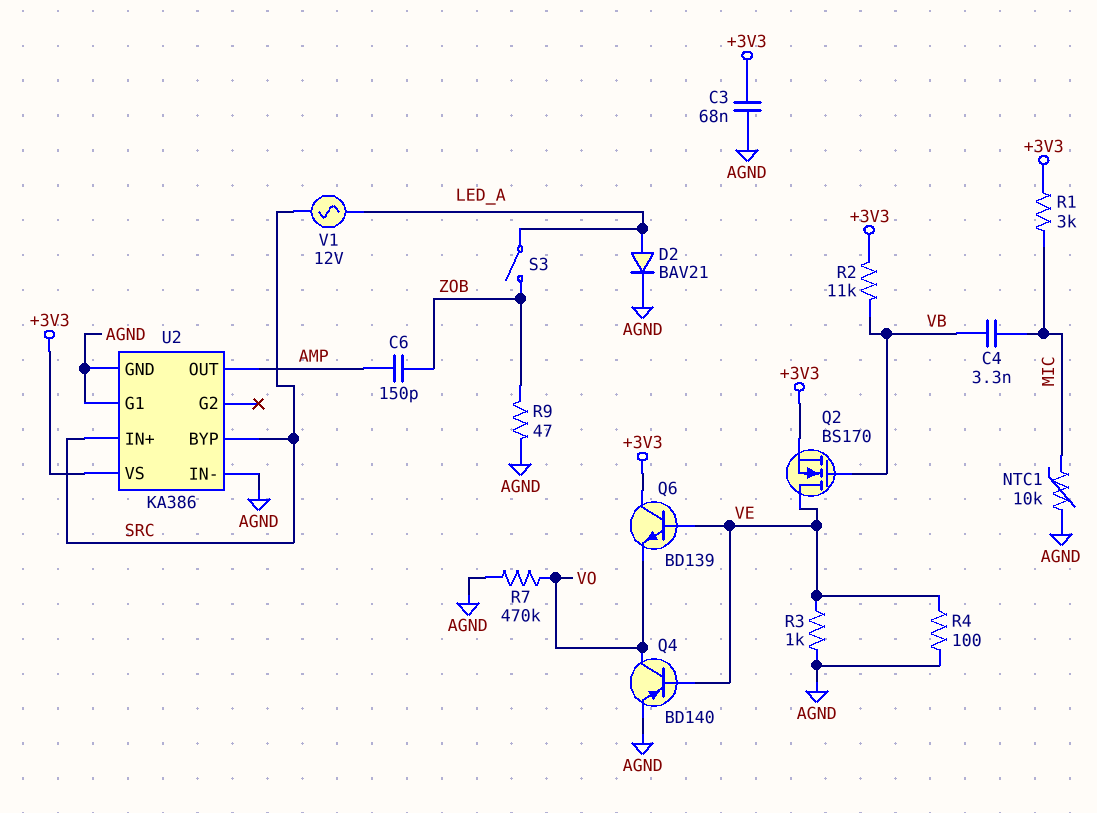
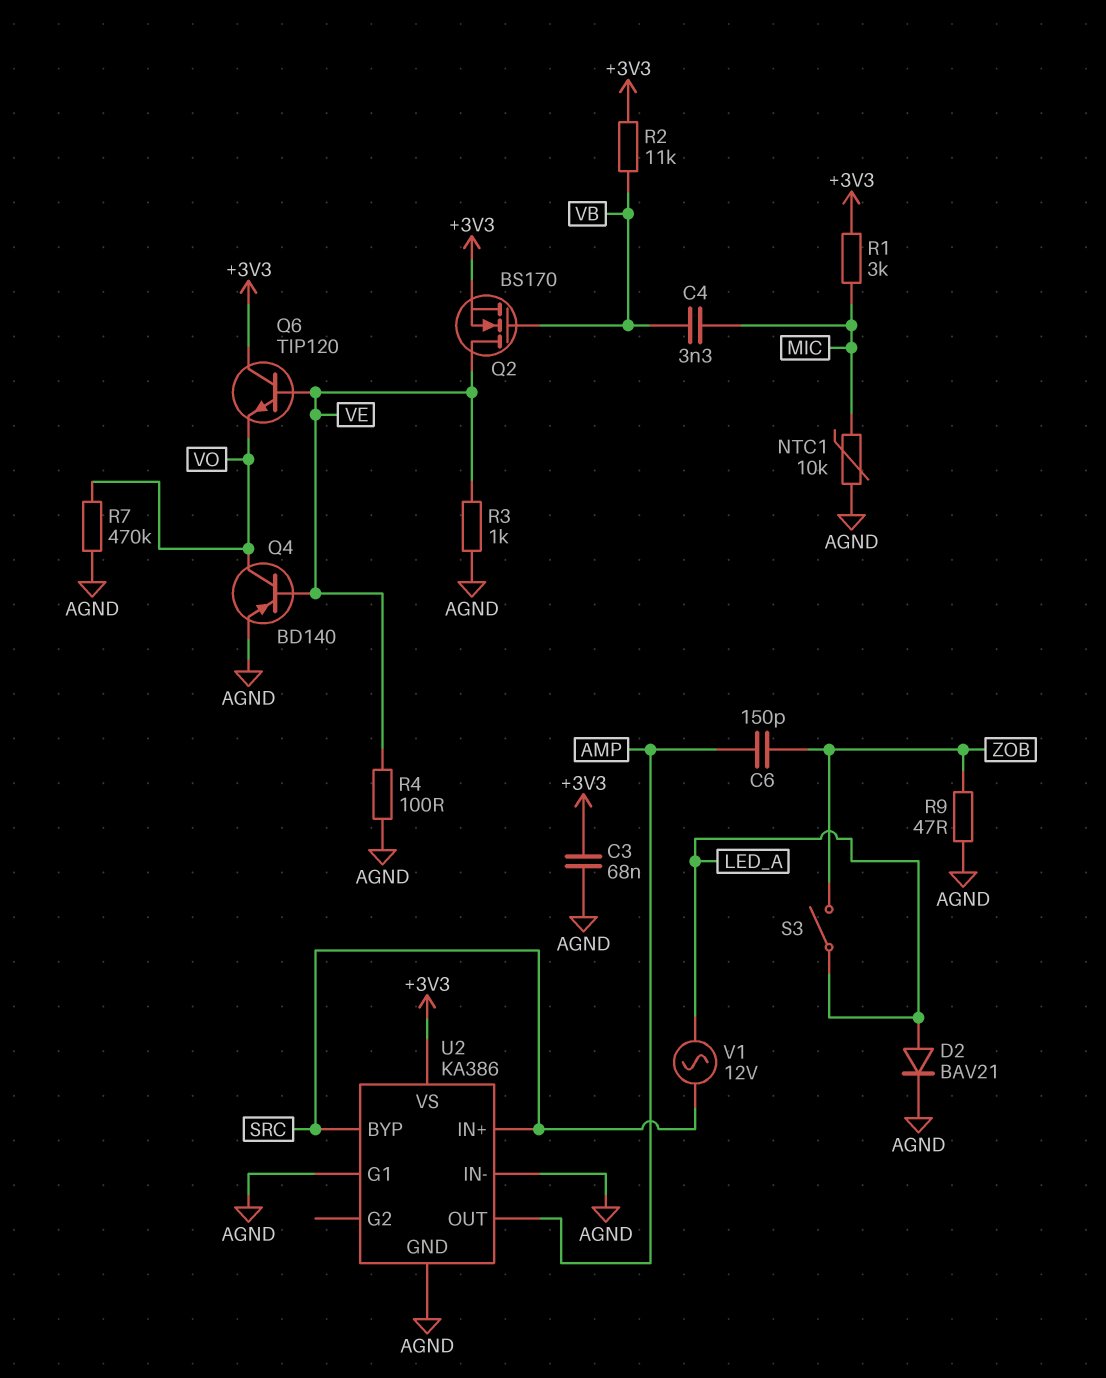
Q6: NPN BD139 (B VE, C +3V3, E VO) -> NPN TIP120 (B VE, C +3V3, E VO)

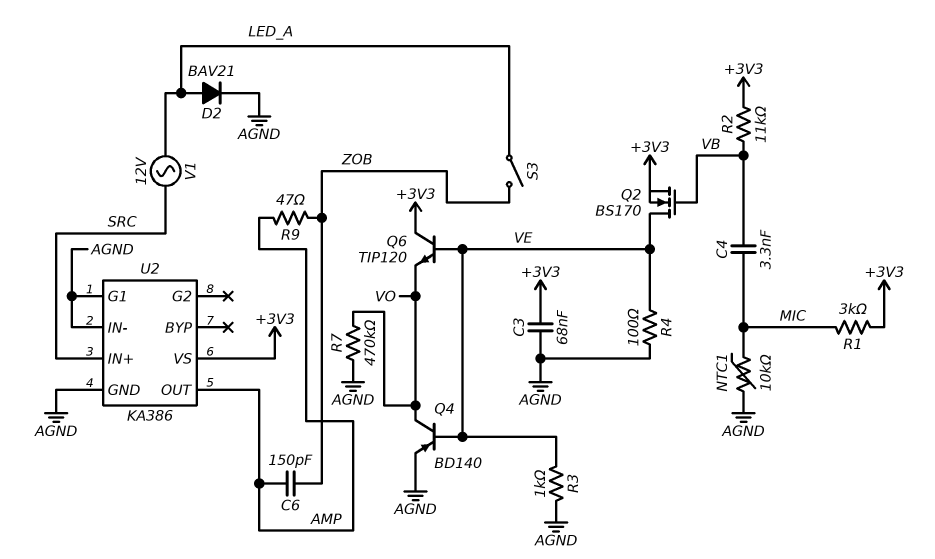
R9: 47 (AGND, ZOB) -> 47 (AMP, ZOB)
U2 pin BYP: SRC -> none

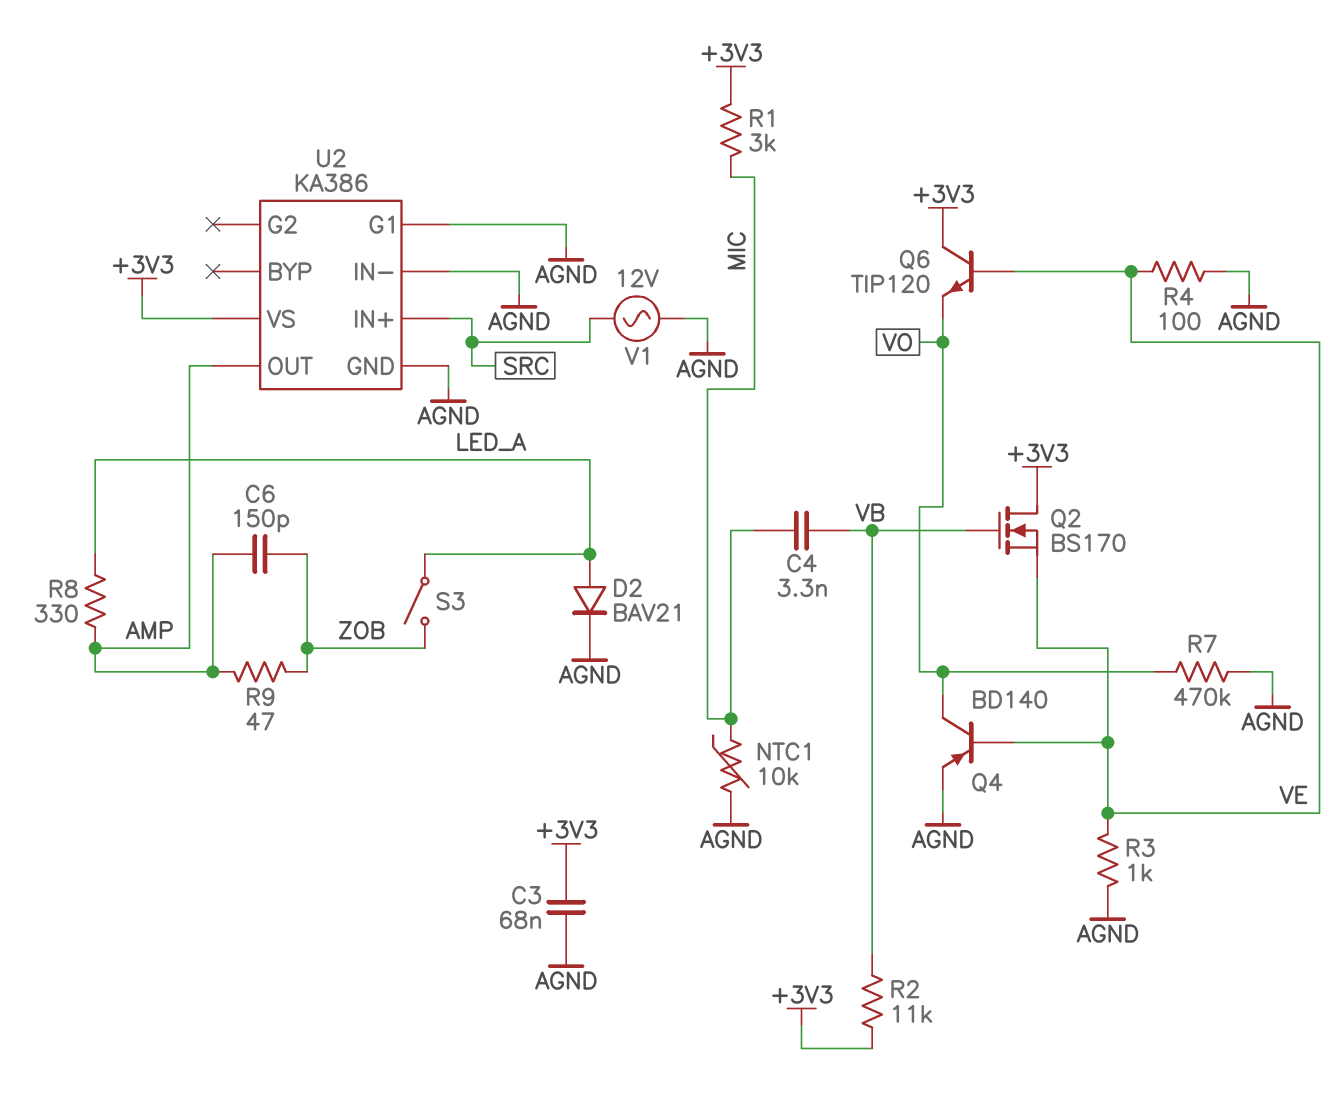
Q2: NMOS BS170 (G VB, D VE, S +3V3) -> NMOS BS170 (G VB, D +3V3, S VE)
R8: none -> 330 (AMP, LED_A)
V1: AC 12V (LED_A, SRC) -> AC 12V (AGND, SRC)

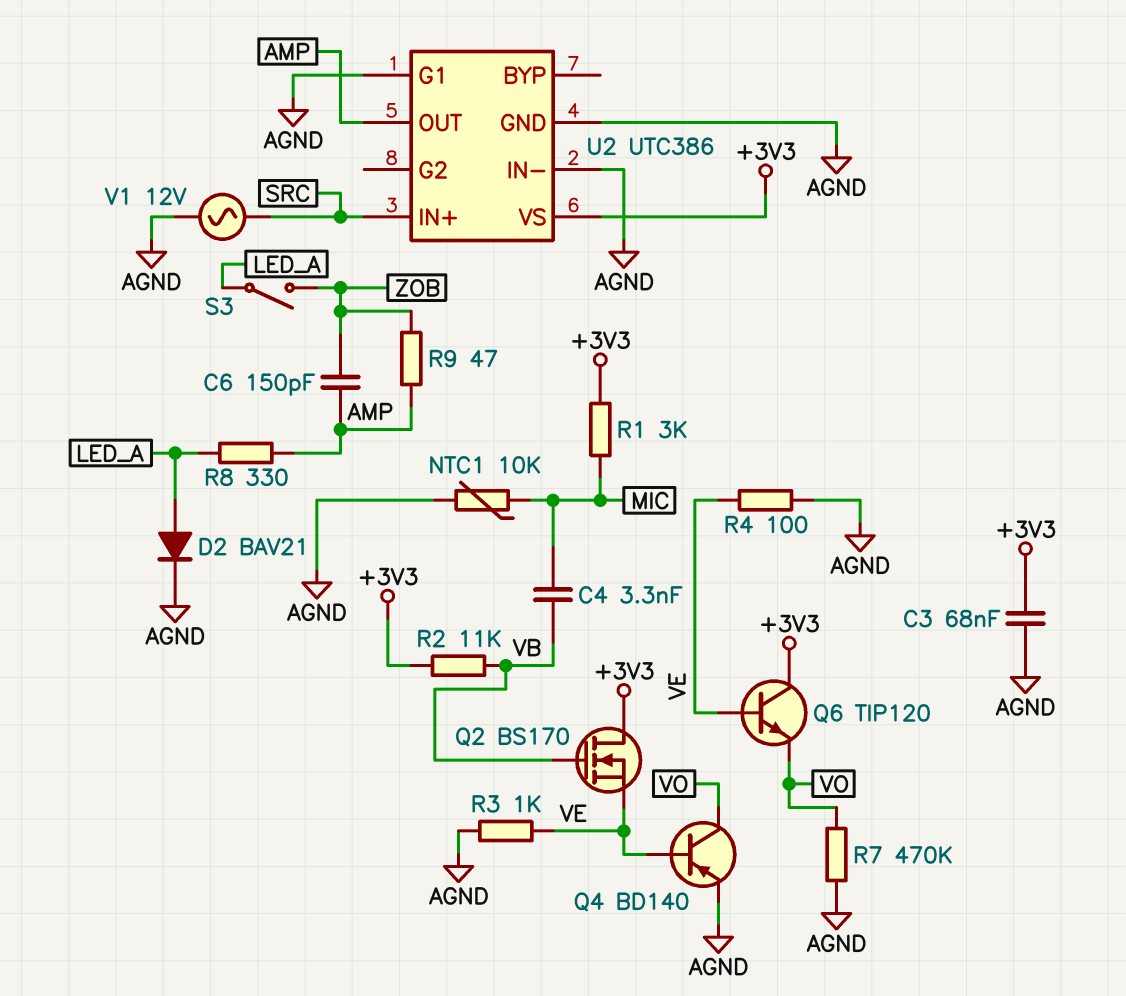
U2: KA386 -> UTC386

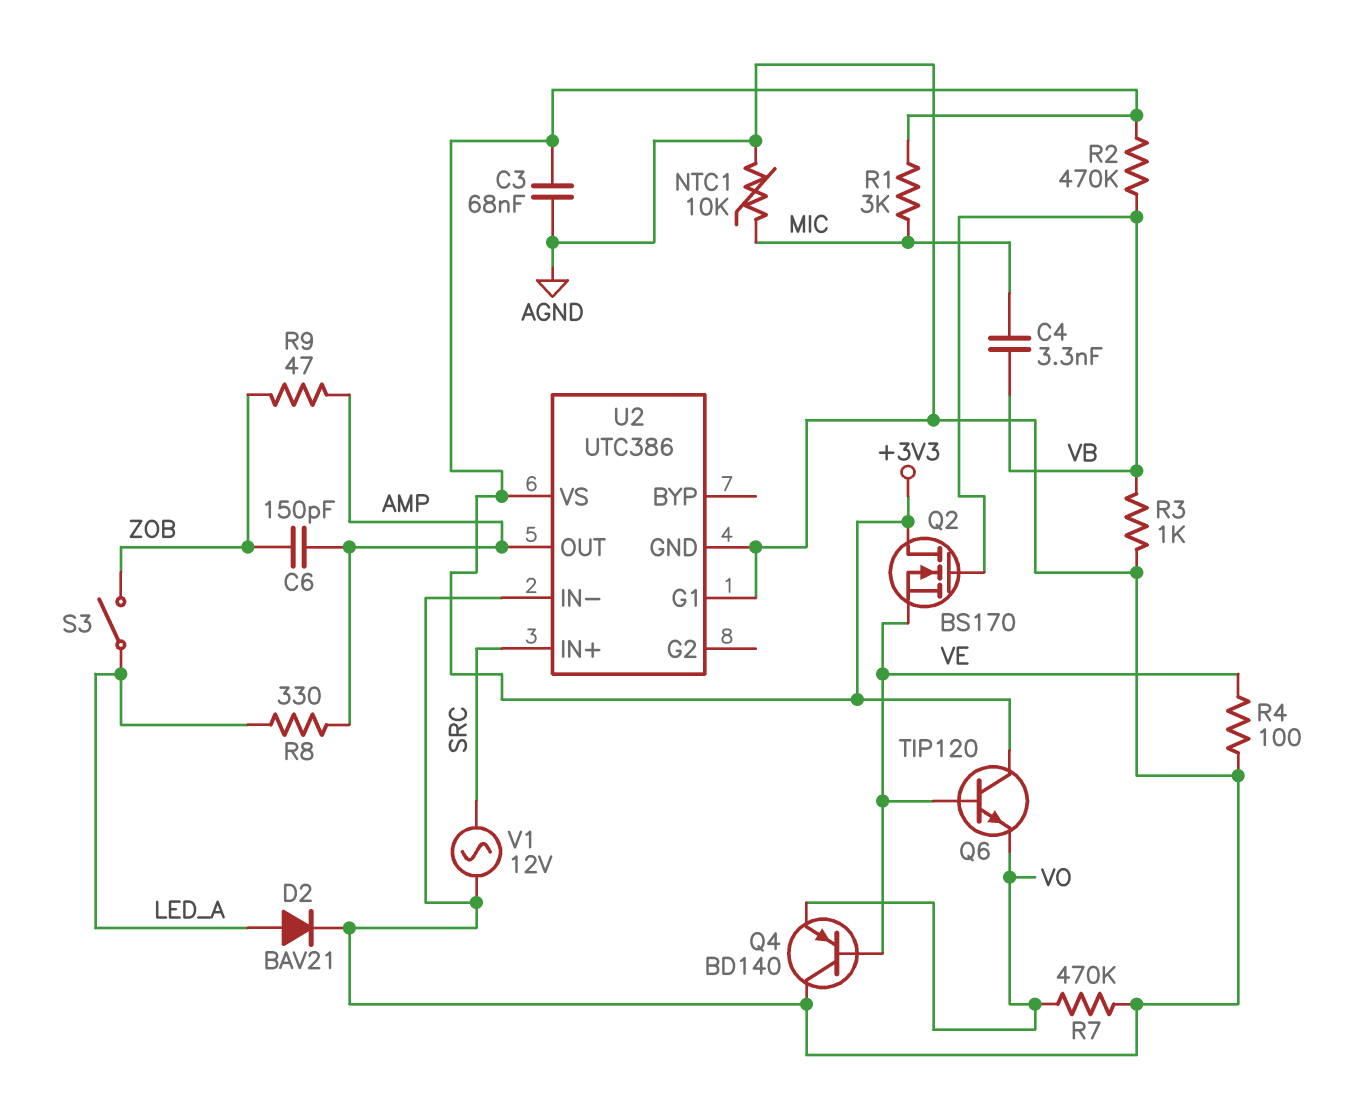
Q4: PNP BD140 (B VE, C VO, E AGND) -> PNP BD140 (B VE, C AGND, E VO)
R2: 11k (+3V3, VB) -> 470k (+3V3, VB)
R3: 1k (AGND, VE) -> 1k (AGND, VB)

